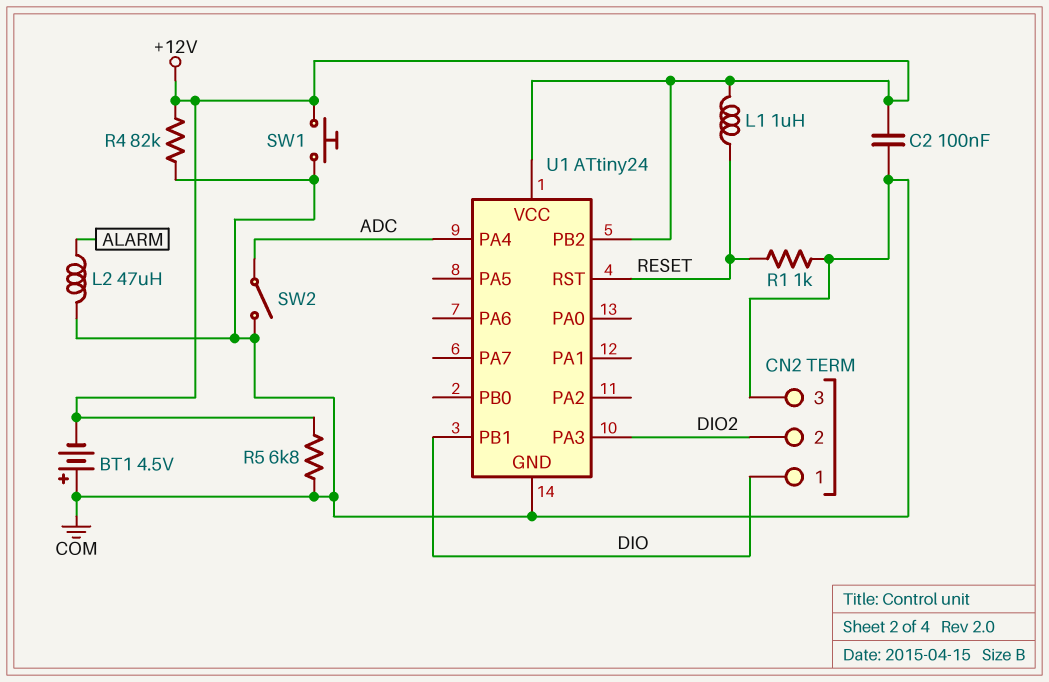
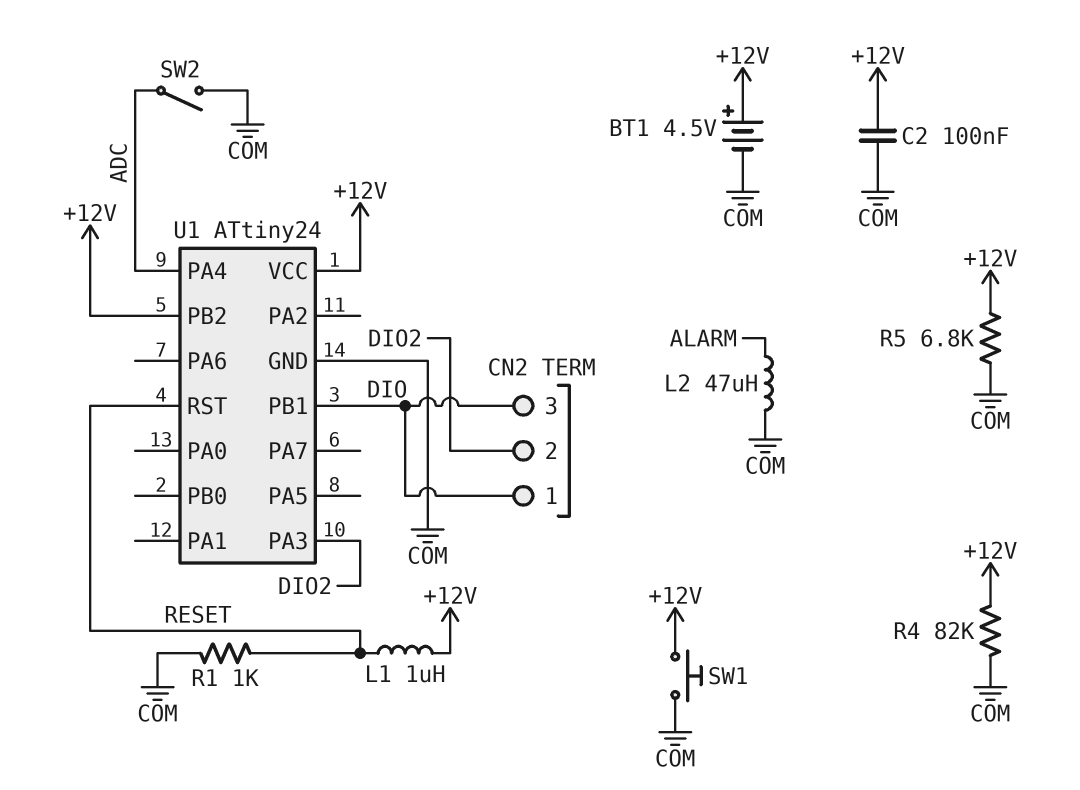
BT1: 4.5V (plus COM, minus +12V) -> 4.5V (plus +12V, minus COM)
CN2 pin 3: COM -> DIO

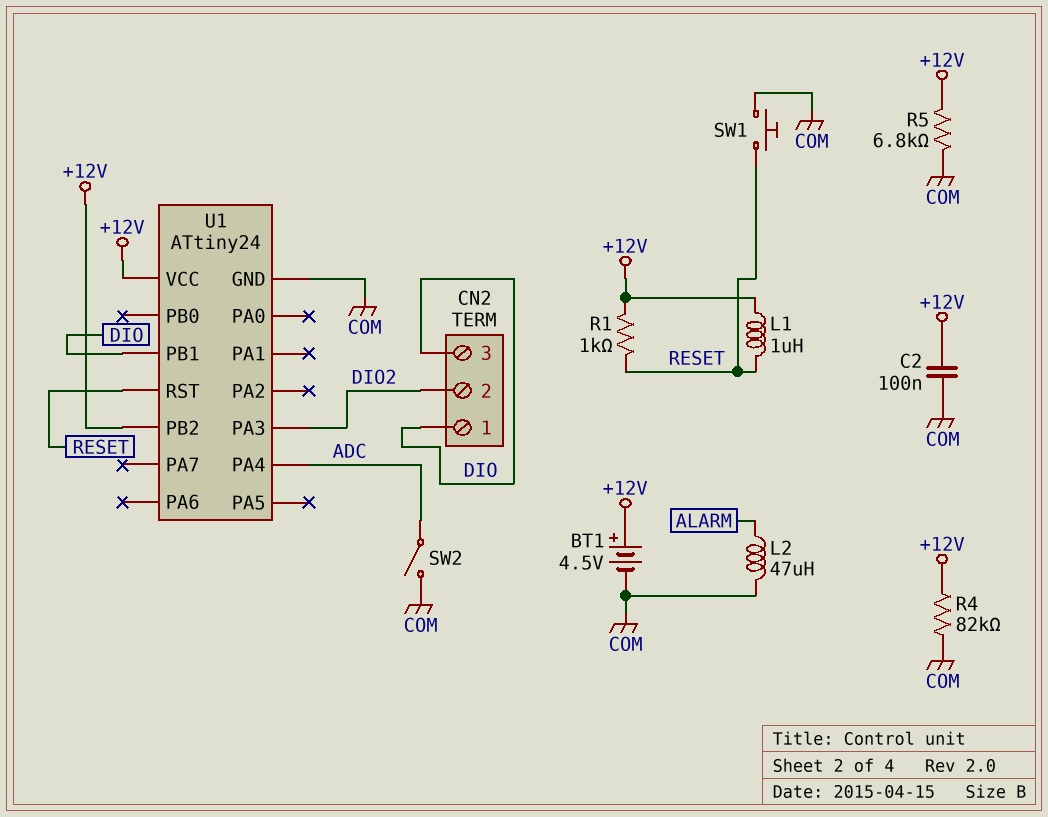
R1: 1k (COM, RESET) -> 1k (+12V, RESET)
SW1: button (+12V, COM) -> button (COM, RESET)

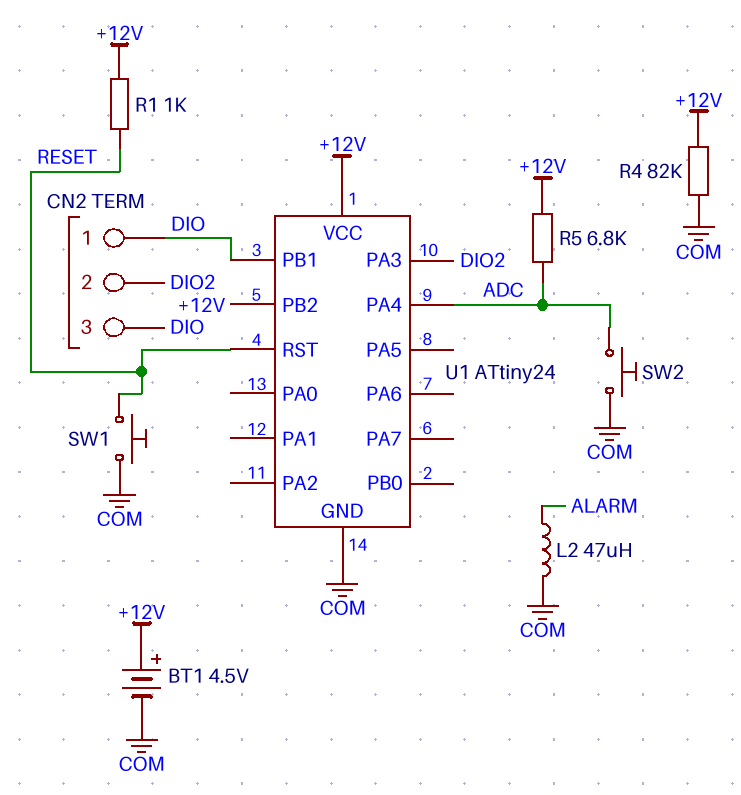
C2: 100nF (+12V, COM) -> none
L1: 1uH (+12V, RESET) -> none
R5: 6.8k (+12V, COM) -> 6.8k (+12V, ADC)
SW2: switch (ADC, COM) -> button (ADC, COM)

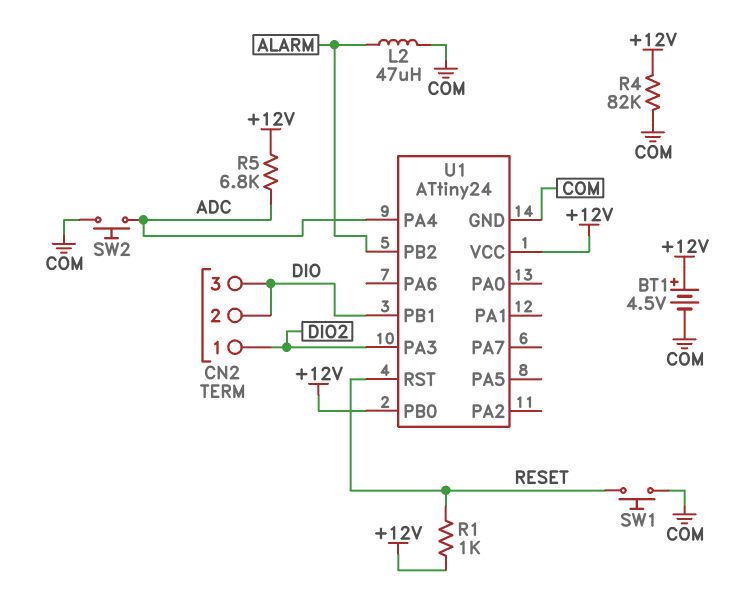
CN2 pin 1: DIO -> DIO2
CN2 pin 2: DIO2 -> DIO
U1 pin PB0: none -> +12V
U1 pin PB2: +12V -> ALARM

